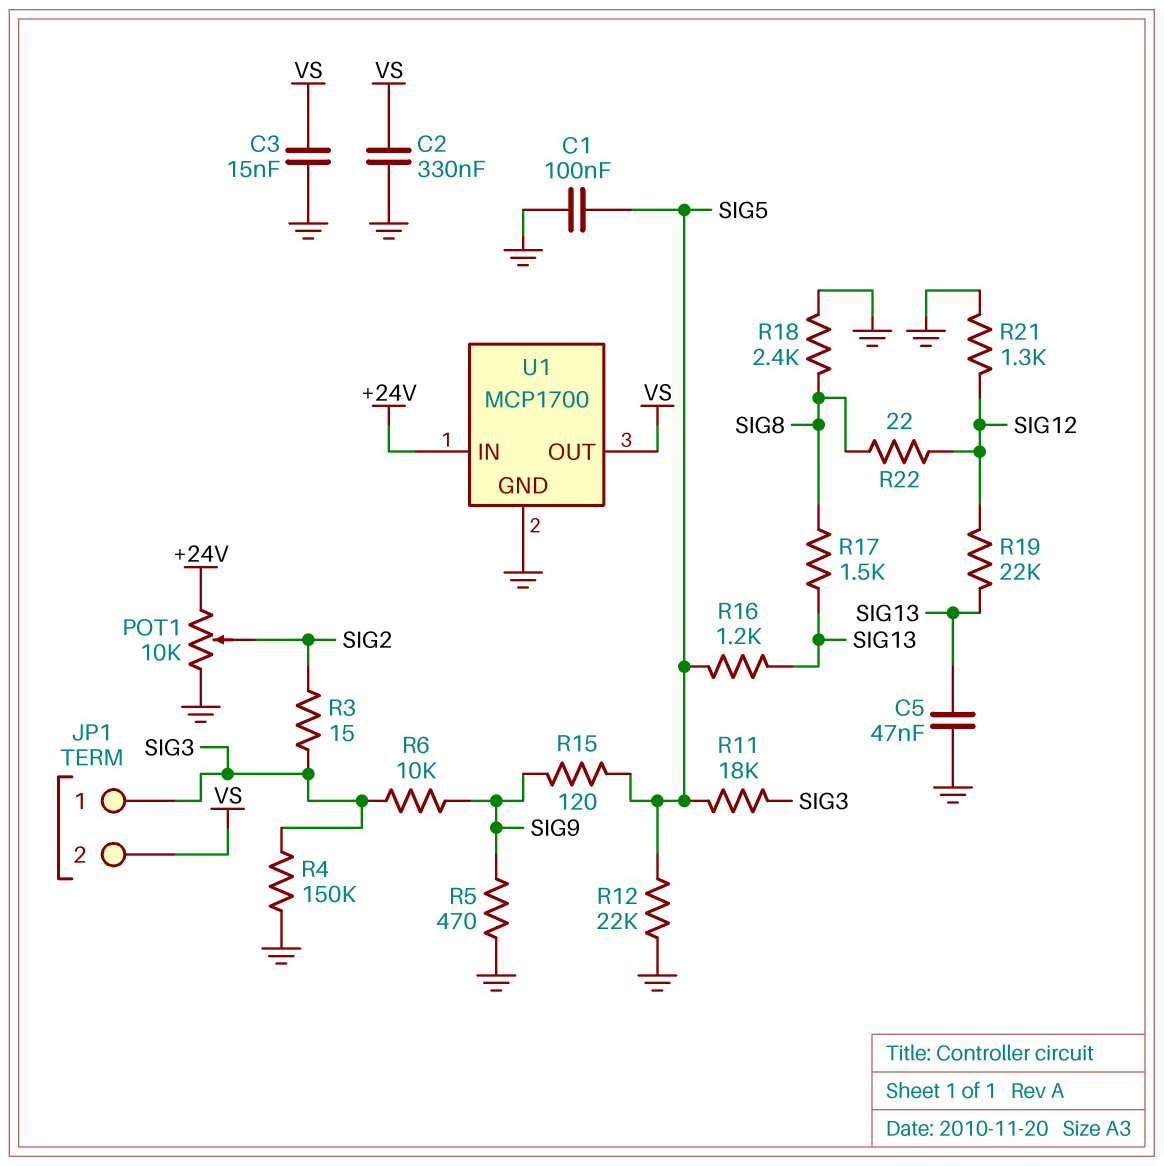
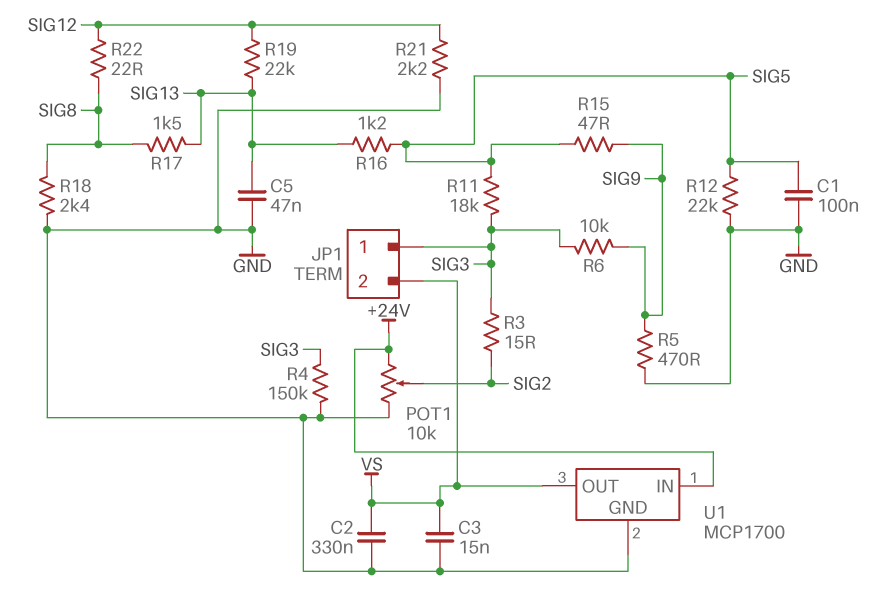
R15: 120 (SIG5, SIG9) -> 47 (SIG5, SIG9)
R21: 1.3k (GND, SIG12) -> 2.2k (GND, SIG12)

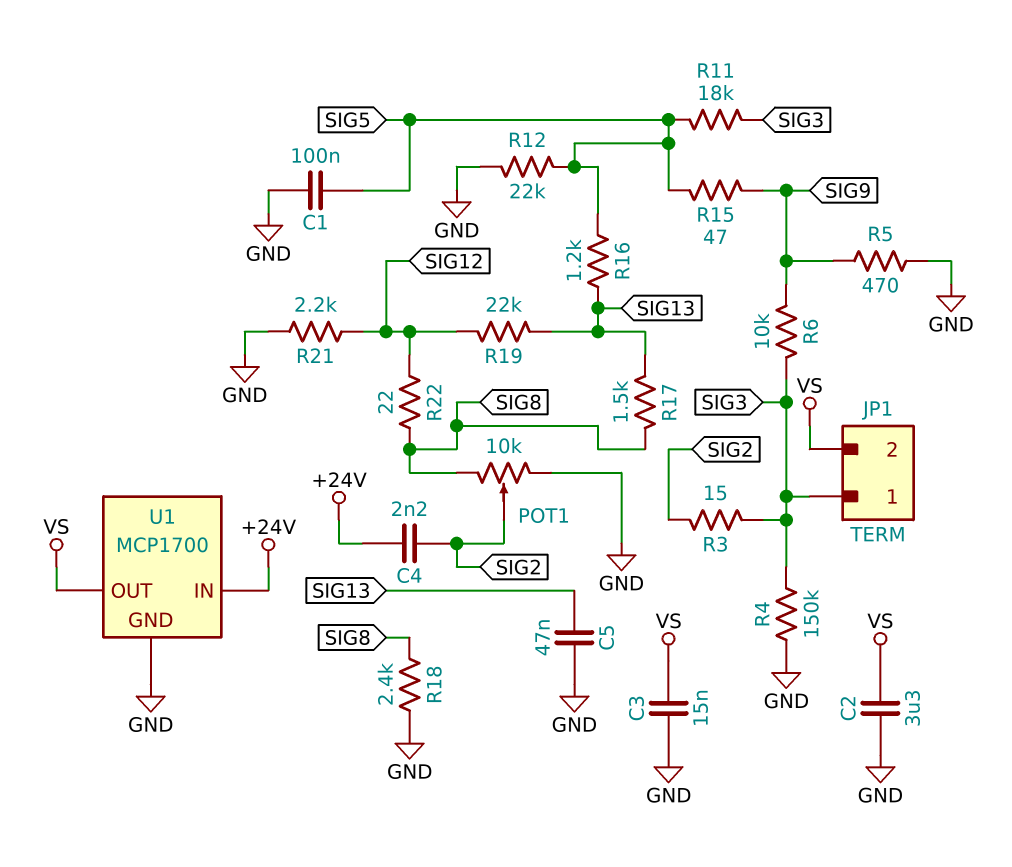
C2: 330nF (GND, VS) -> 3.3uF (GND, VS)
C4: none -> 2.2nF (+24V, SIG2)
POT1: 10k (+24V, GND, wiper SIG2) -> 10k (GND, SIG8, wiper SIG2)

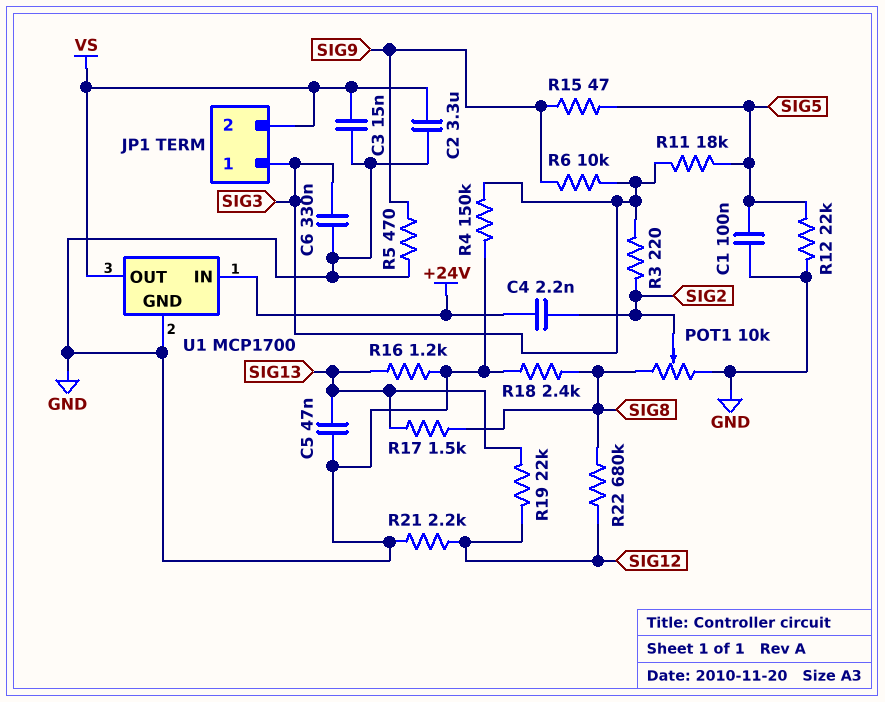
C6: none -> 330nF (GND, SIG3)
R3: 15 (SIG2, SIG3) -> 220 (SIG2, SIG3)
R16: 1.2k (SIG5, SIG13) -> 1.2k (GND, SIG13)
R22: 22 (SIG8, SIG12) -> 680k (SIG8, SIG12)

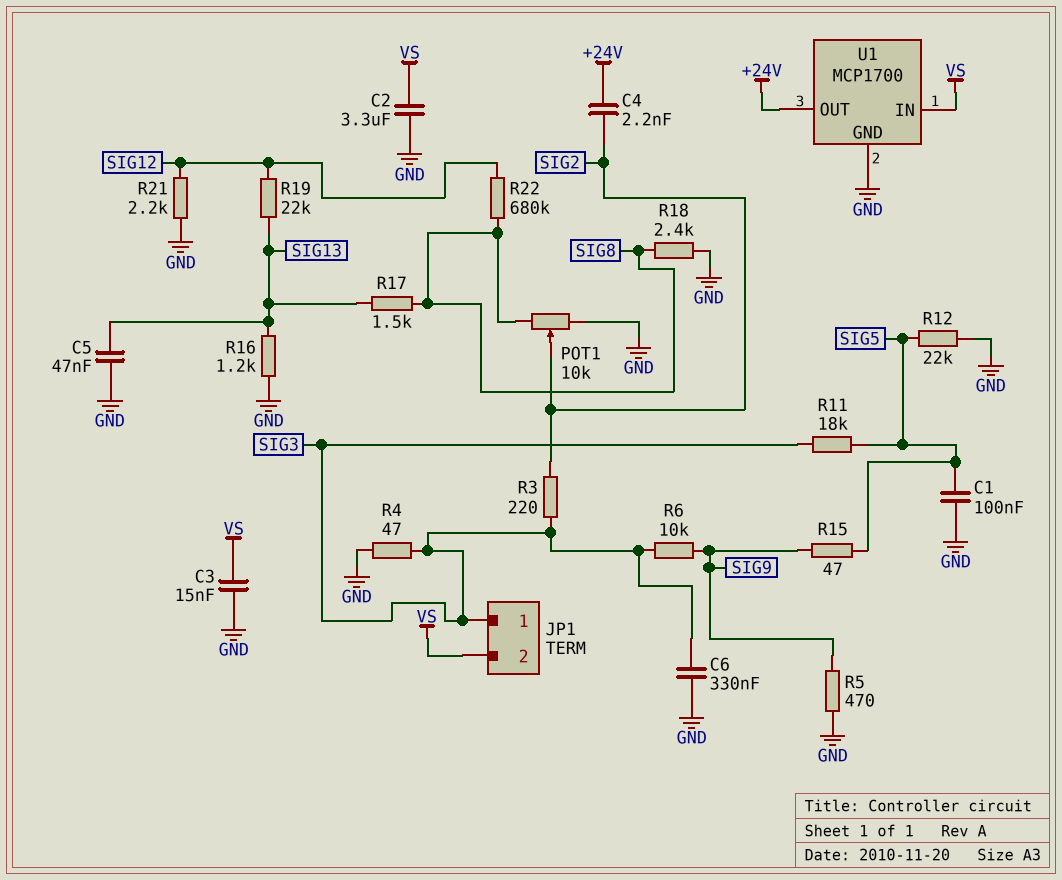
R4: 150k (GND, SIG3) -> 47 (GND, SIG3)
U1 pin IN: +24V -> VS
U1 pin OUT: VS -> +24V

